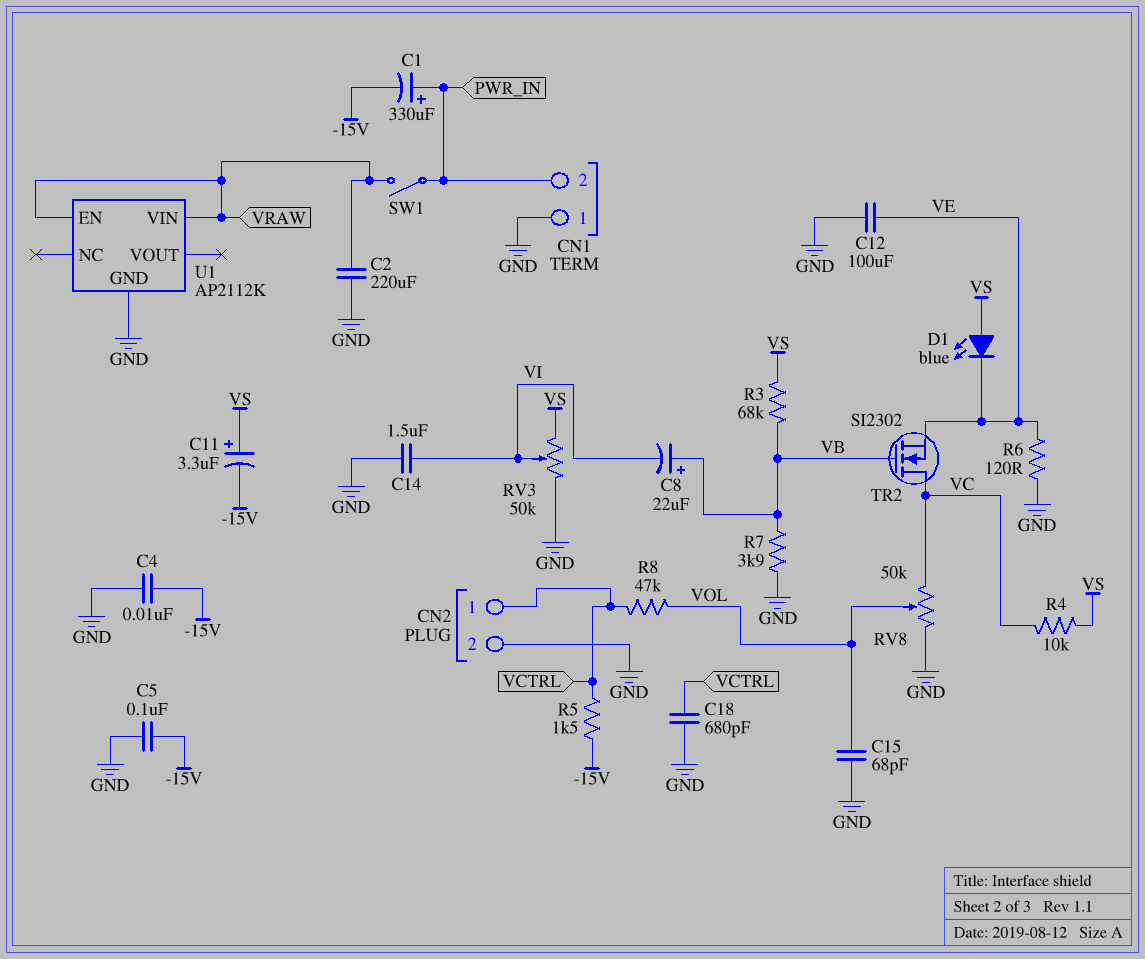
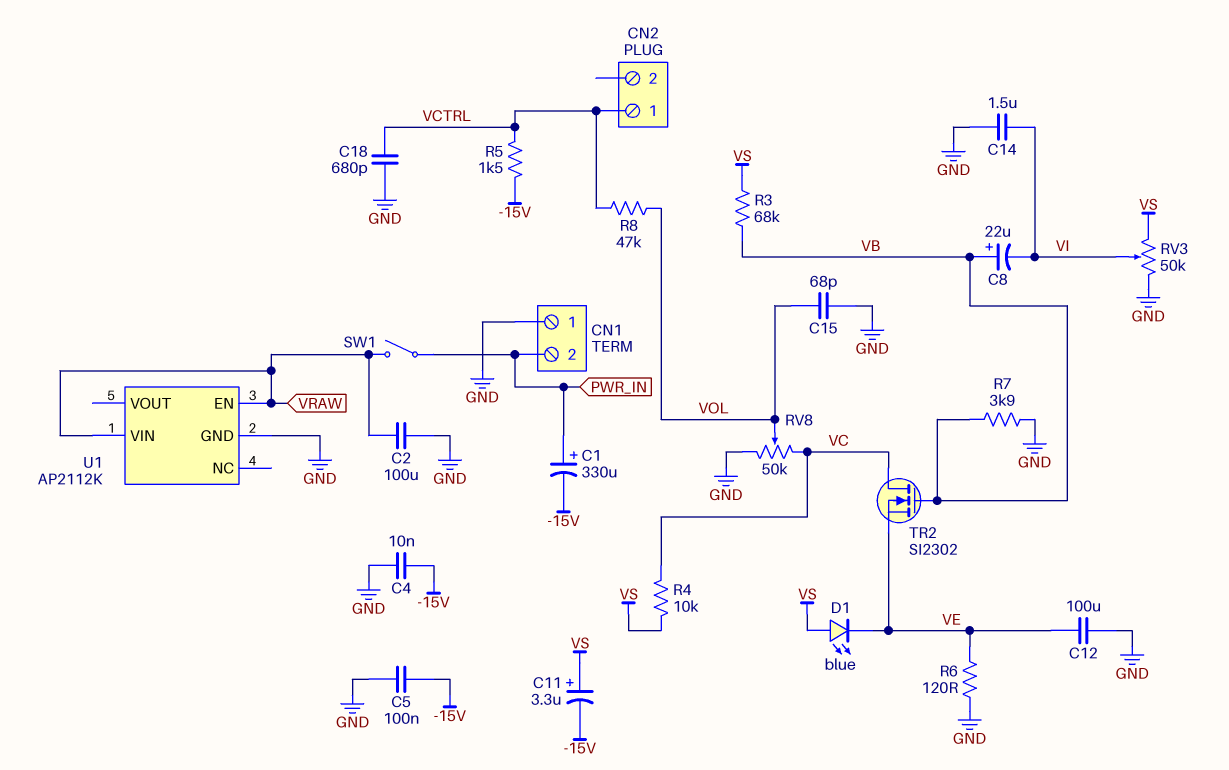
C2: 220uF (GND, VRAW) -> 100uF (GND, VRAW)
CN2 pin 2: GND -> none

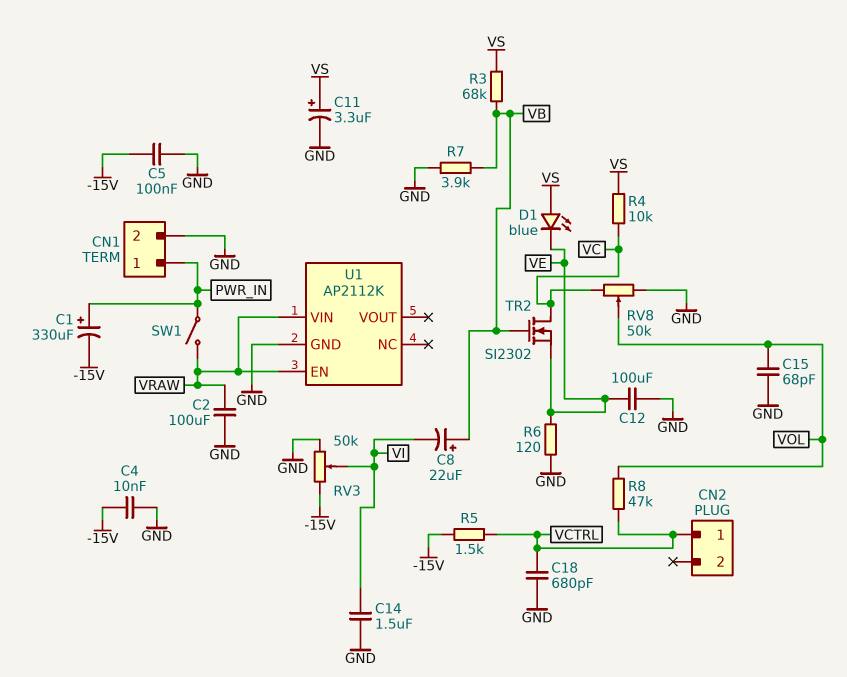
C11: 3.3uF (plus VS, minus -15V) -> 3.3uF (plus VS, minus GND)
CN1 pin 1: GND -> PWR_IN
CN1 pin 2: PWR_IN -> GND
RV3: 50k (GND, VS, wiper VI) -> 50k (-15V, GND, wiper VI)

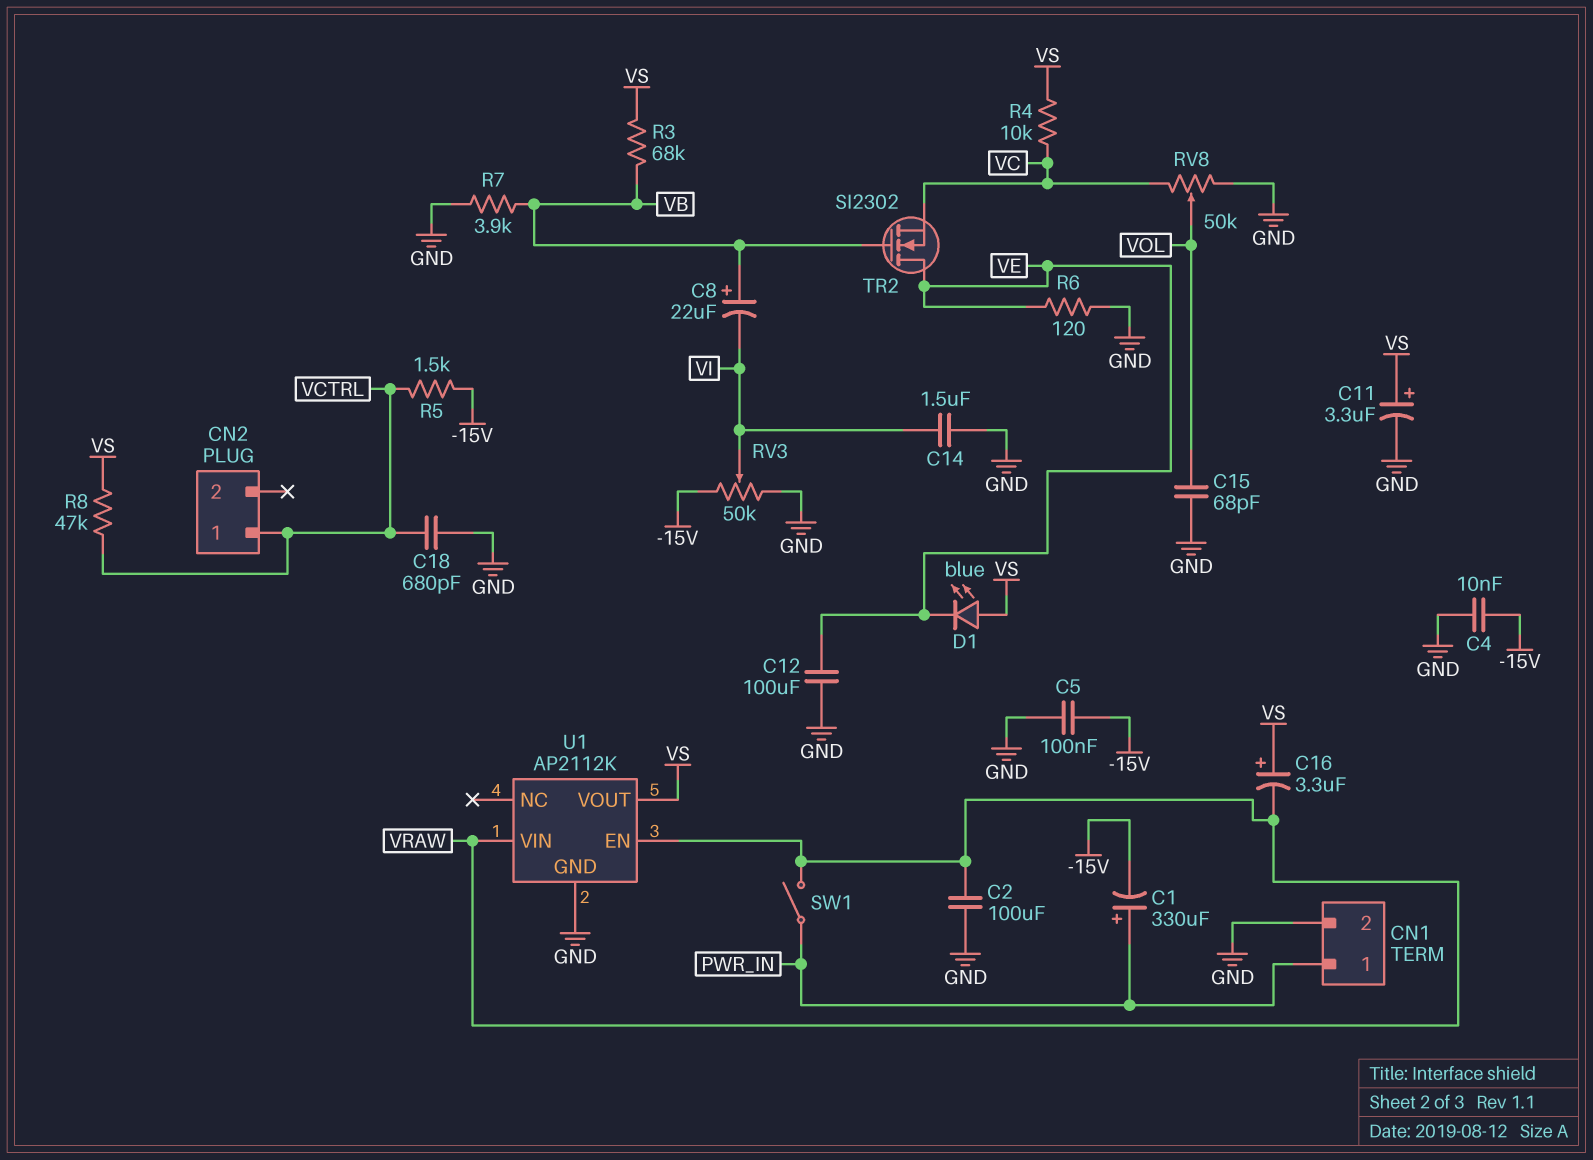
C16: none -> 3.3uF (plus VS, minus VRAW)
R8: 47k (VCTRL, VOL) -> 47k (VCTRL, VS)
TR2: NMOS SI2302 (G VB, D VC, S VE) -> NMOS SI2302 (G VB, D VE, S VC)
U1 pin VOUT: none -> VS

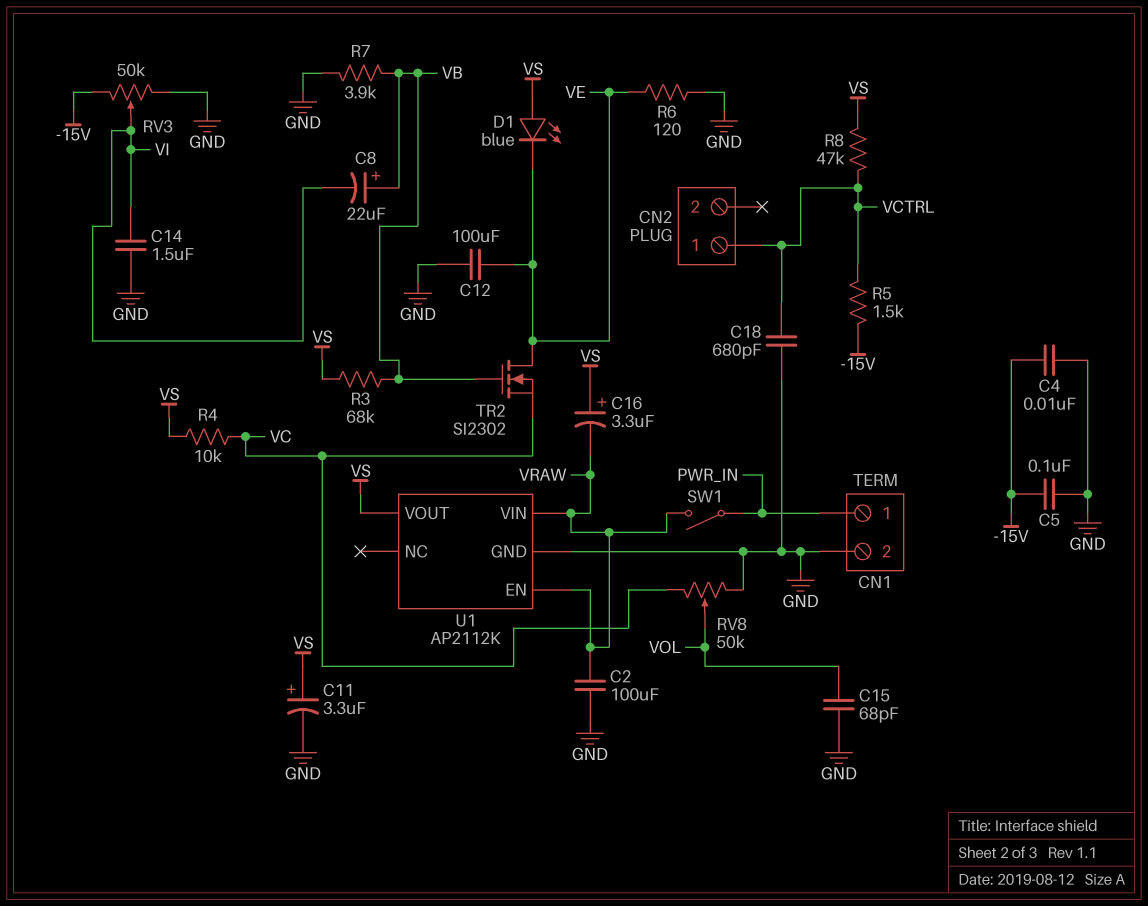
C1: 330uF (plus PWR_IN, minus -15V) -> none

